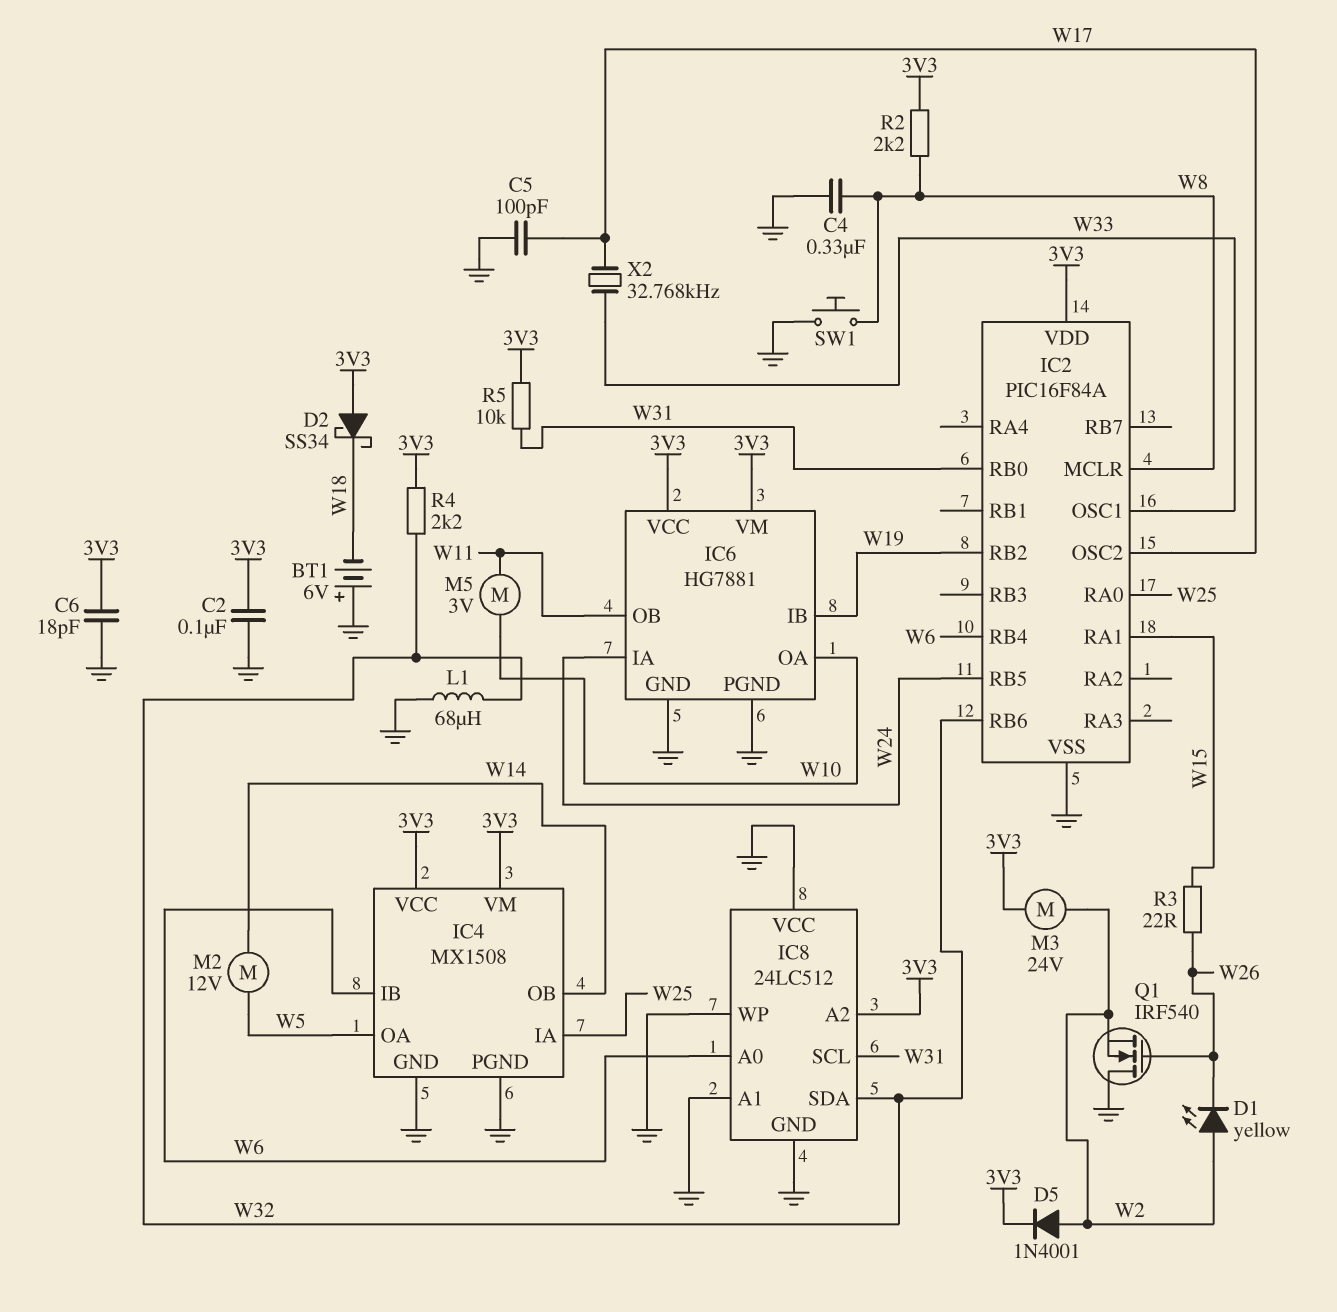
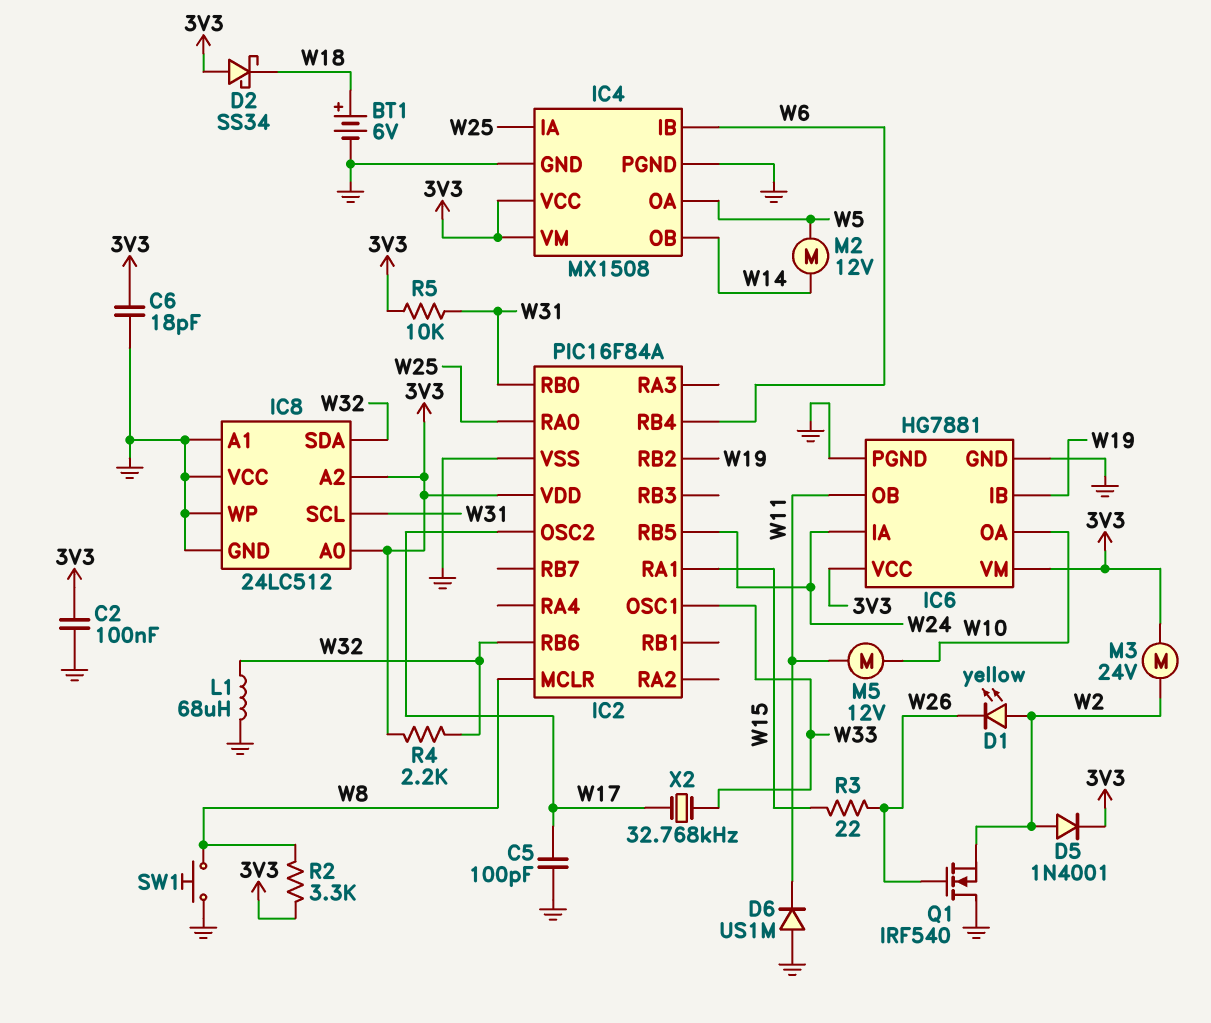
BT1: 6V (plus GND, minus W18) -> 6V (plus W18, minus GND)
C4: 330nF (GND, W8) -> none
D6: none -> diode US1M (A GND, K W11)
IC8 pin A0: W6 -> 3V3
M5: motor 3V (W10, W11) -> motor 12V (W10, W11)
R2: 2.2k (3V3, W8) -> 3.3k (3V3, W8)

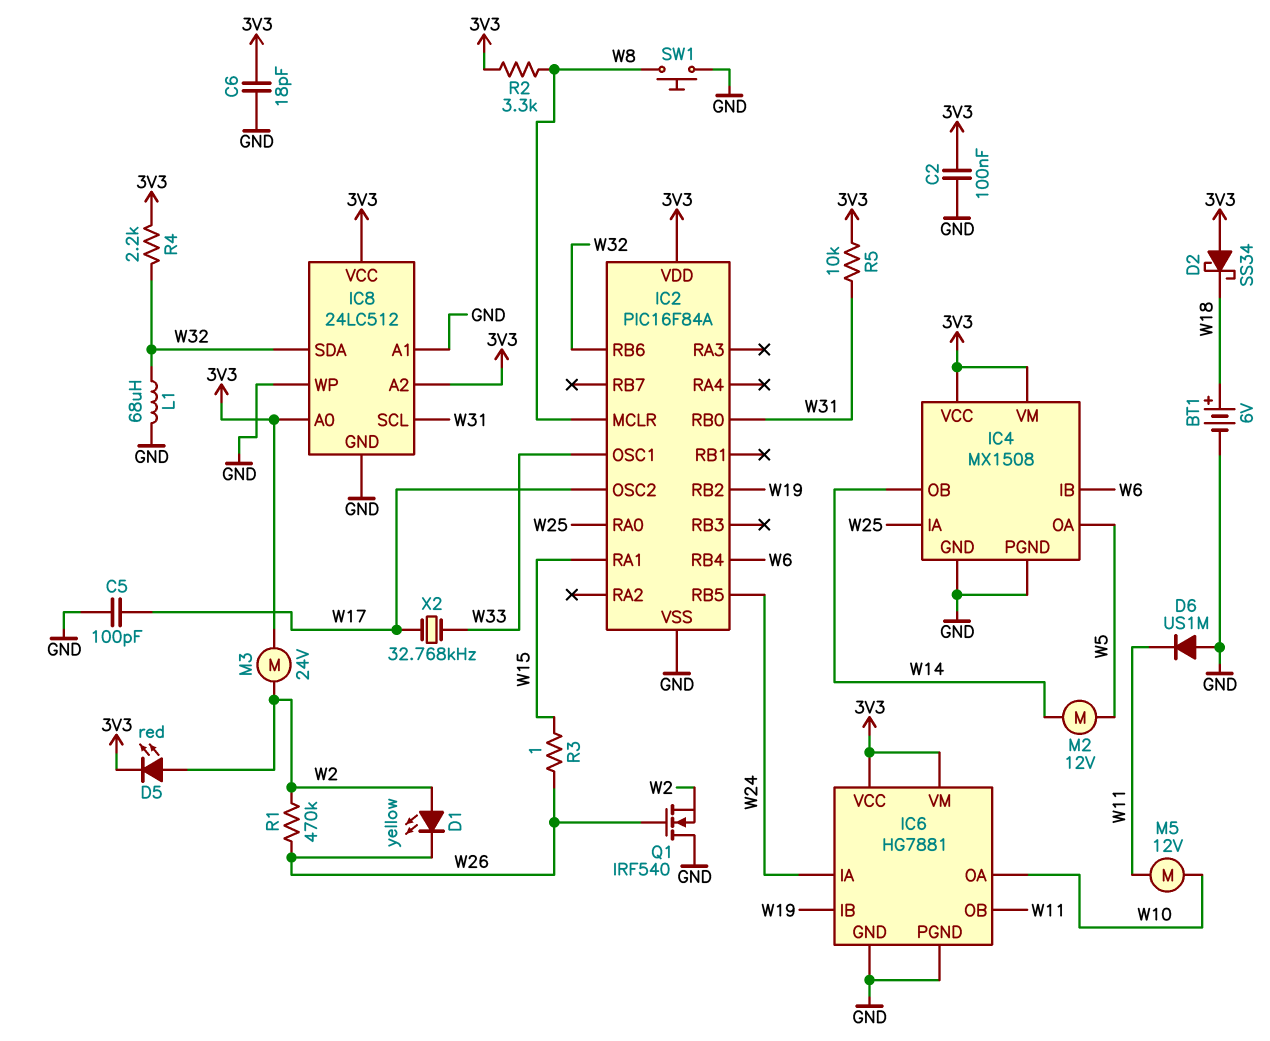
D5: diode 1N4001 (A W2, K 3V3) -> LED red (A W2, K 3V3)
IC8 pin VCC: GND -> 3V3
R1: none -> 470k (W2, W26)
R3: 22 (W15, W26) -> 1 (W15, W26)

